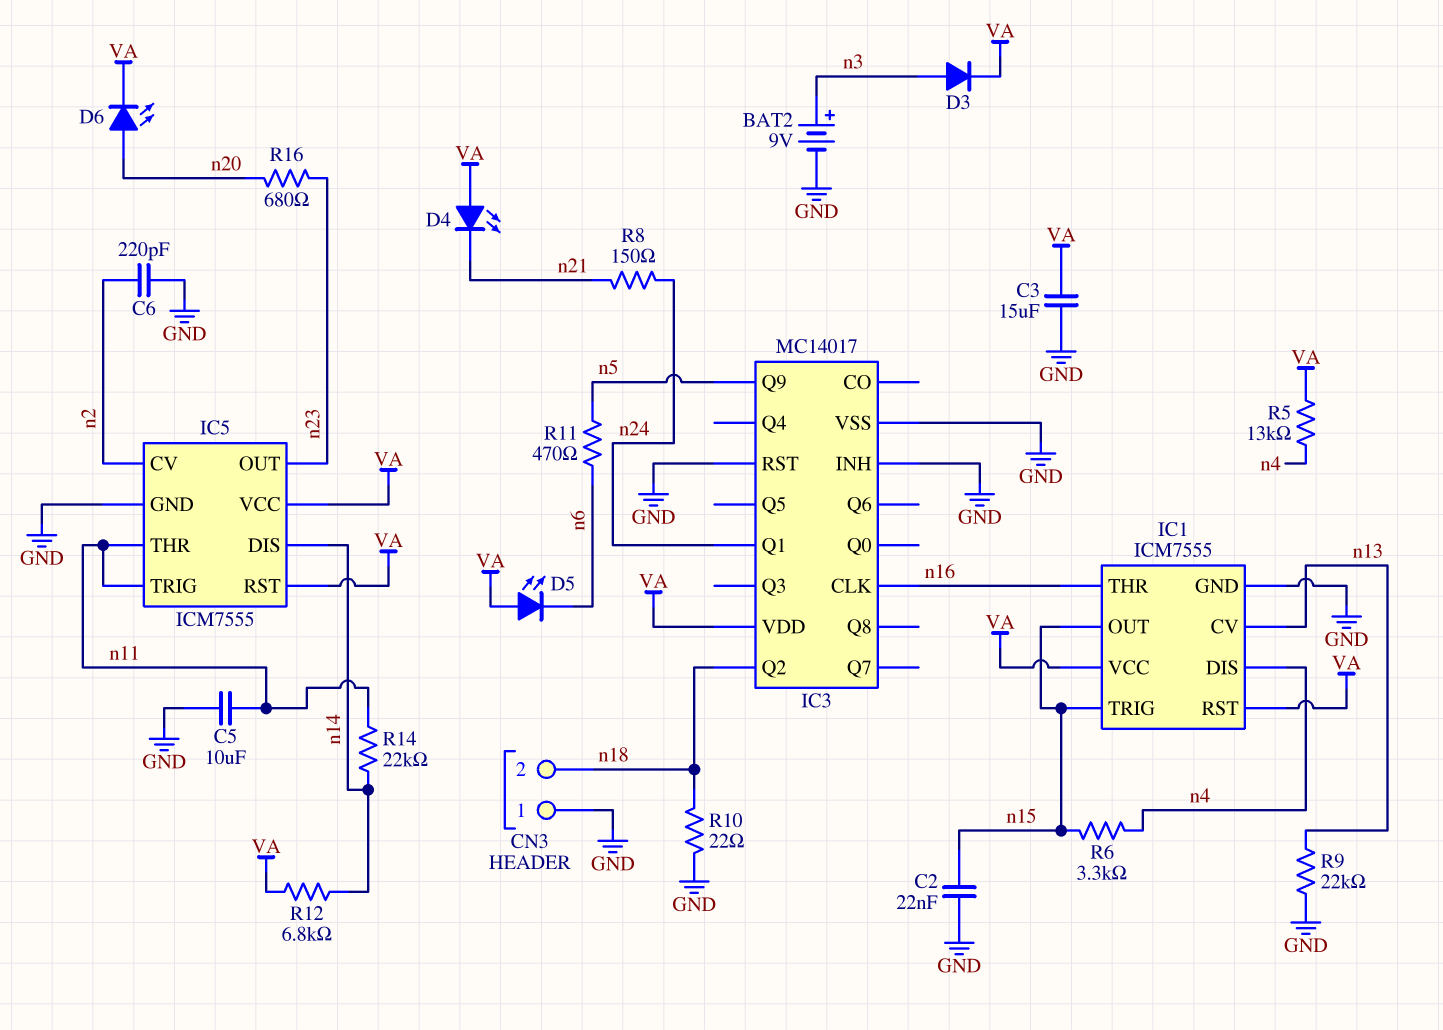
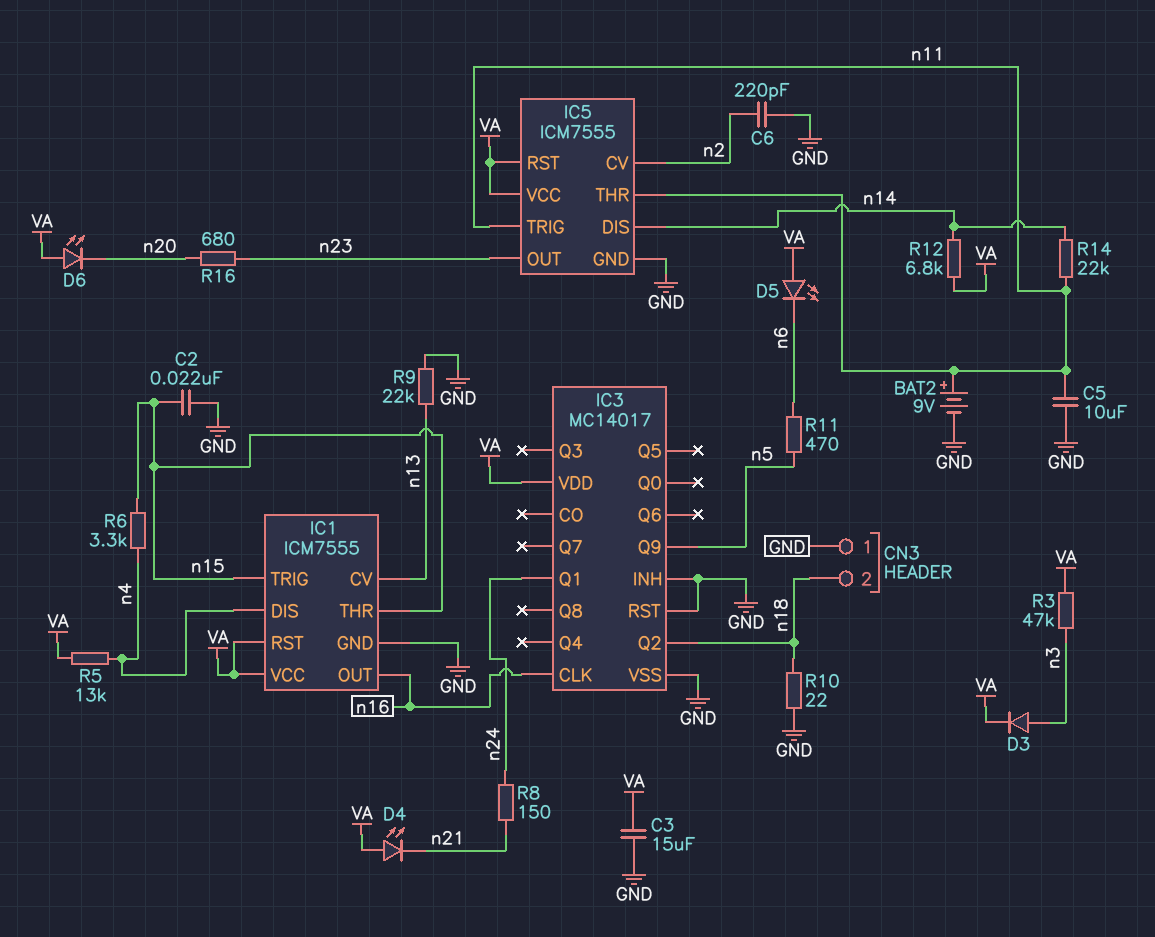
BAT2: 9V (plus n3, minus GND) -> 9V (plus n11, minus GND)
D6: LED (A n20, K VA) -> LED (A VA, K n20)
IC1 pin OUT: n15 -> n16
IC1 pin THR: n16 -> n15
R3: none -> 47k (VA, n3)

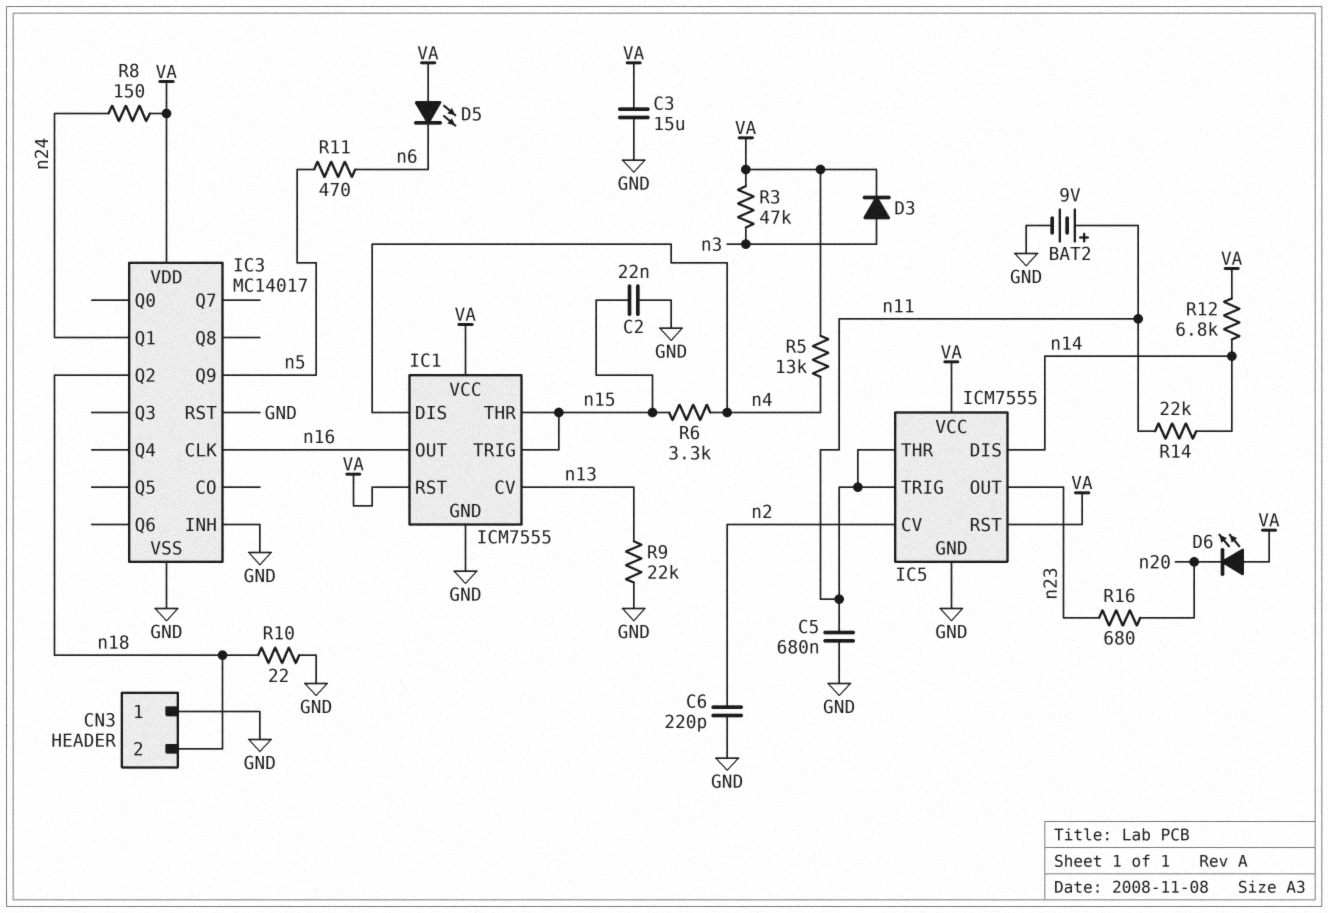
C5: 10uF (GND, n11) -> 680nF (GND, n11)
D4: LED (A VA, K n21) -> none
R8: 150 (n21, n24) -> 150 (VA, n24)

